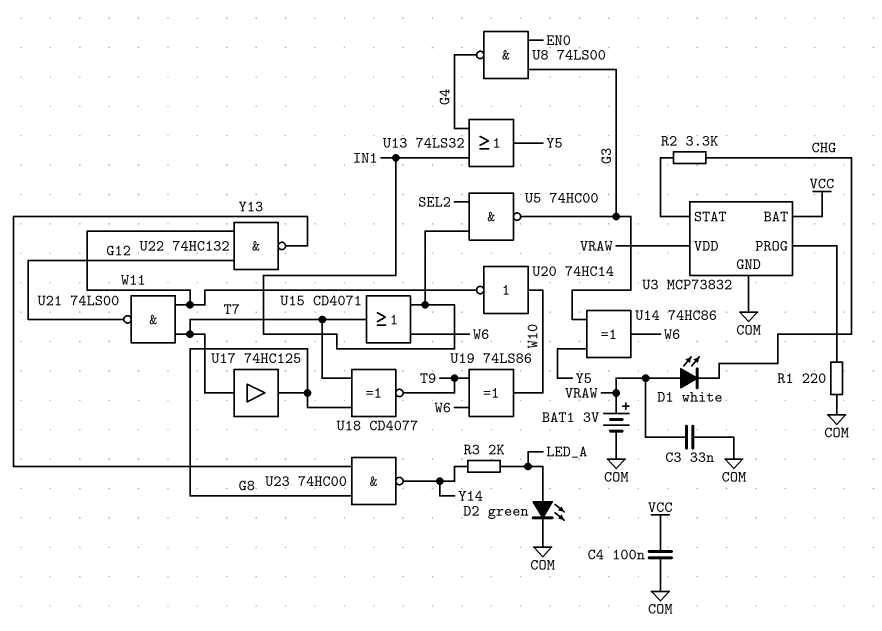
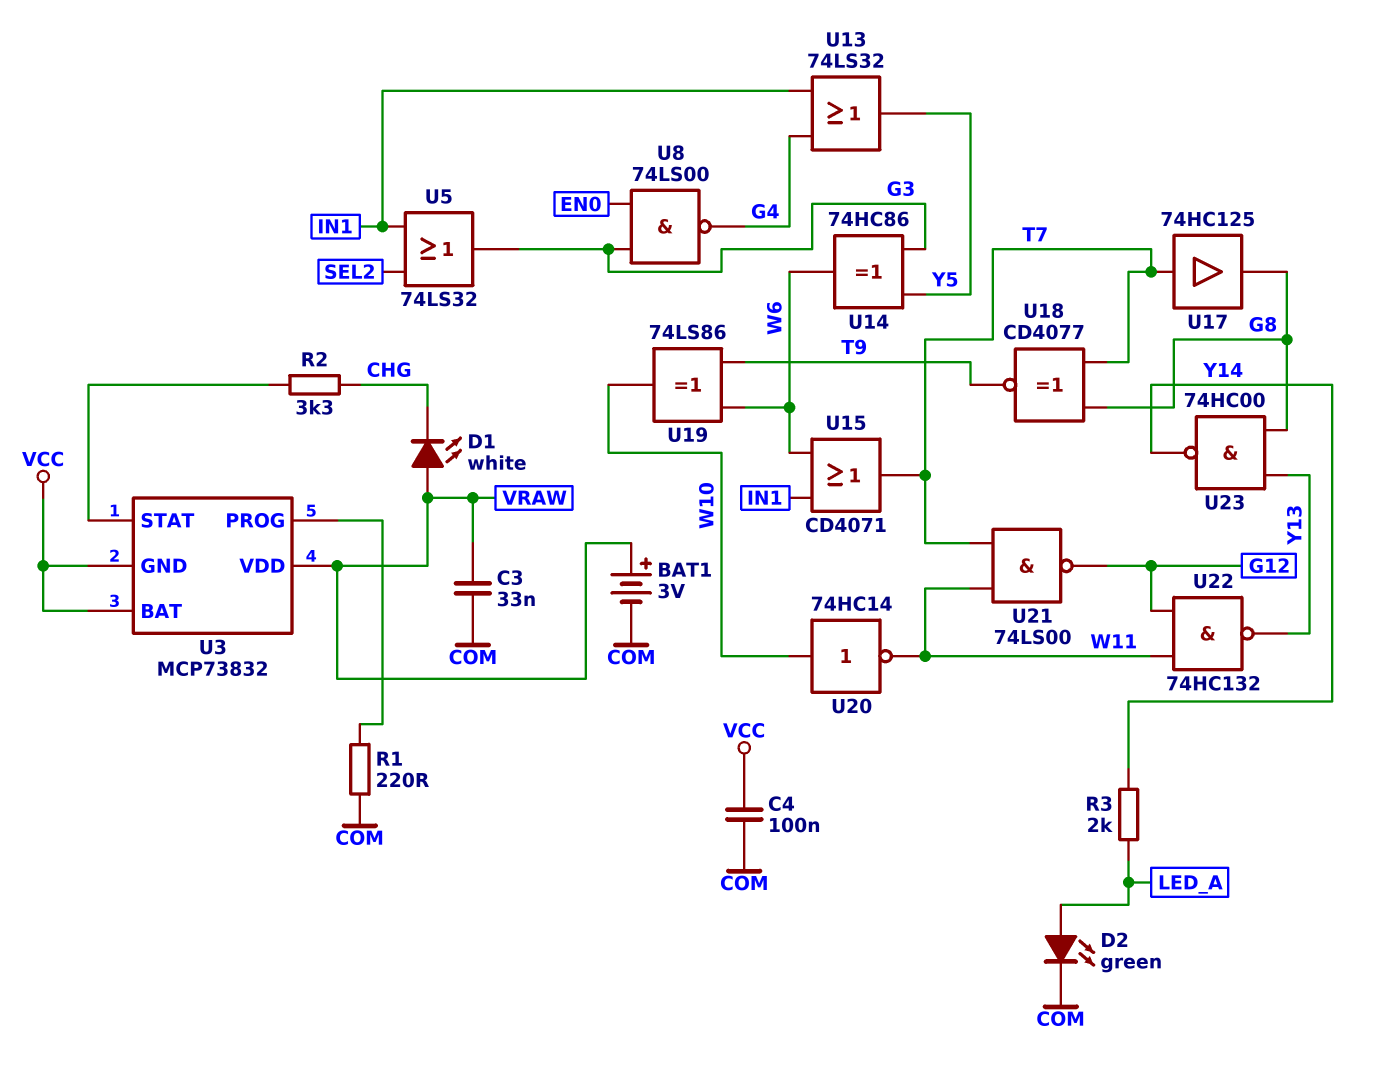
U3 pin GND: COM -> VCC
U5: NAND 74HC00 (in IN1, in SEL2, out G3) -> OR 74LS32 (in IN1, in SEL2, out G3)

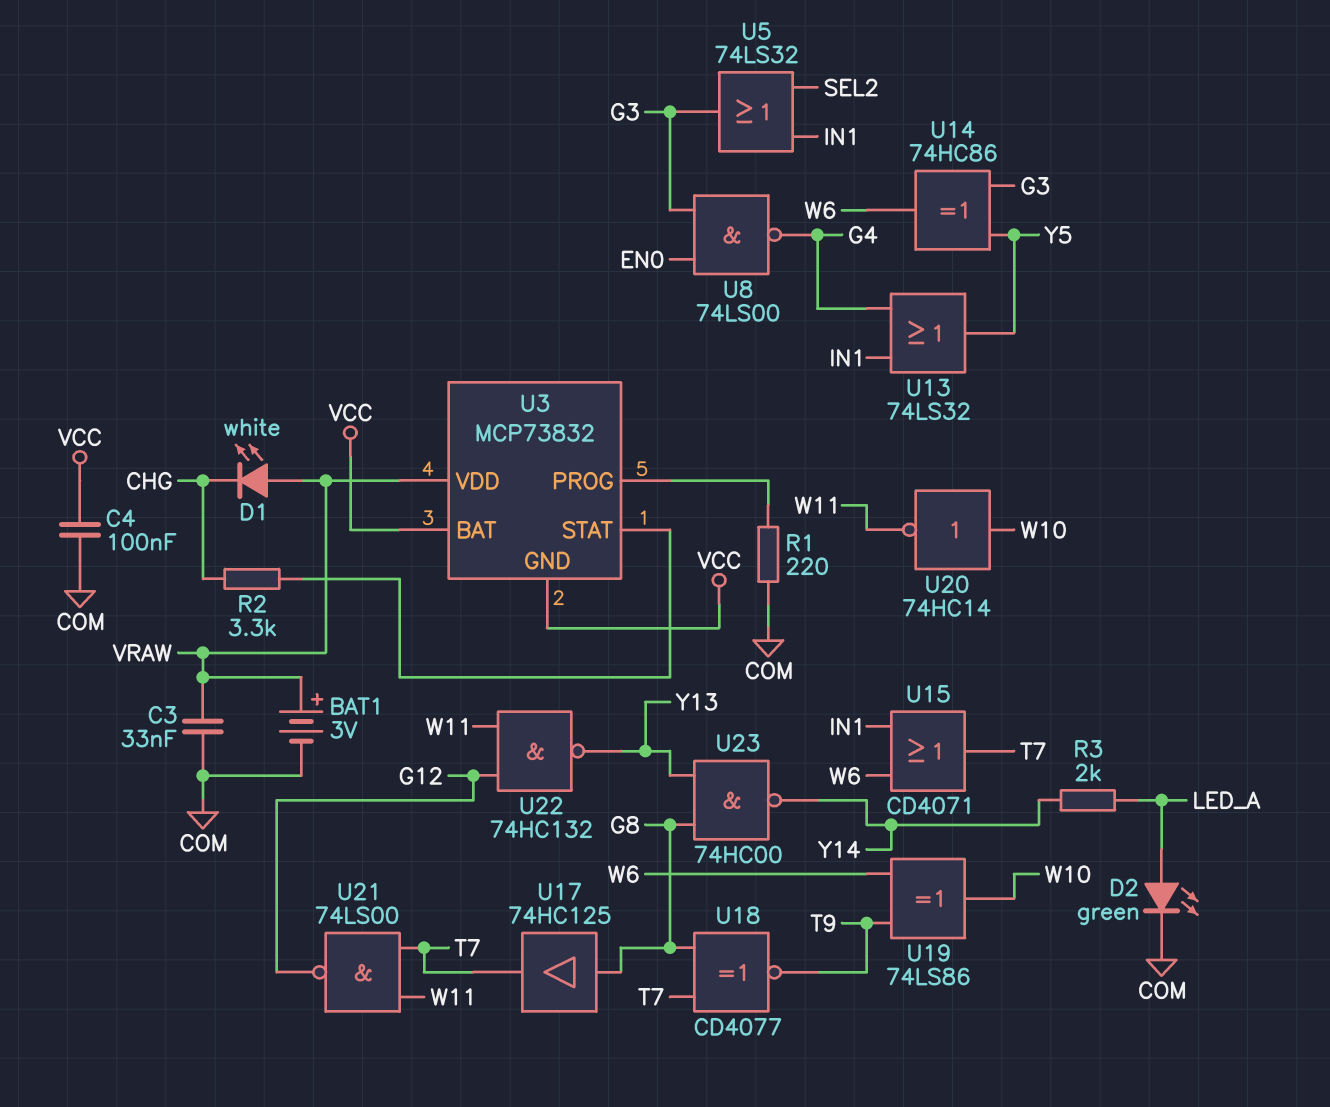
U17: buffer 74HC125 (in T7, out G8) -> buffer 74HC125 (in G8, out T7)

